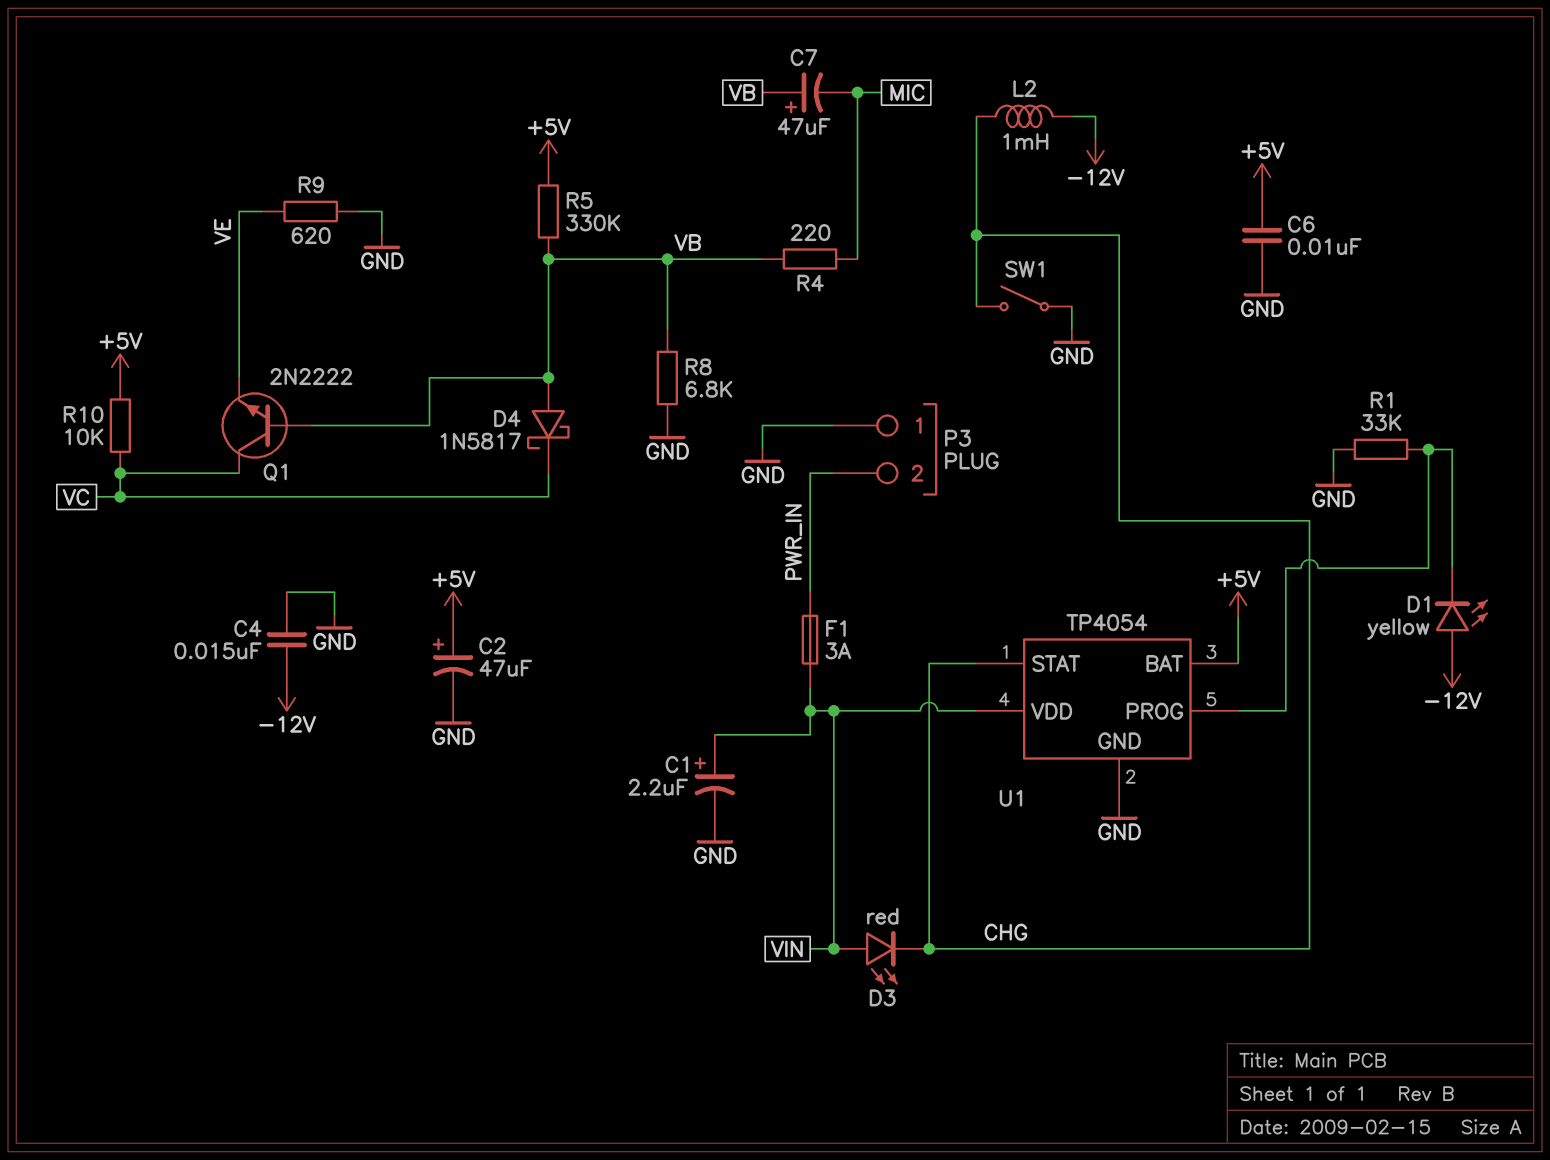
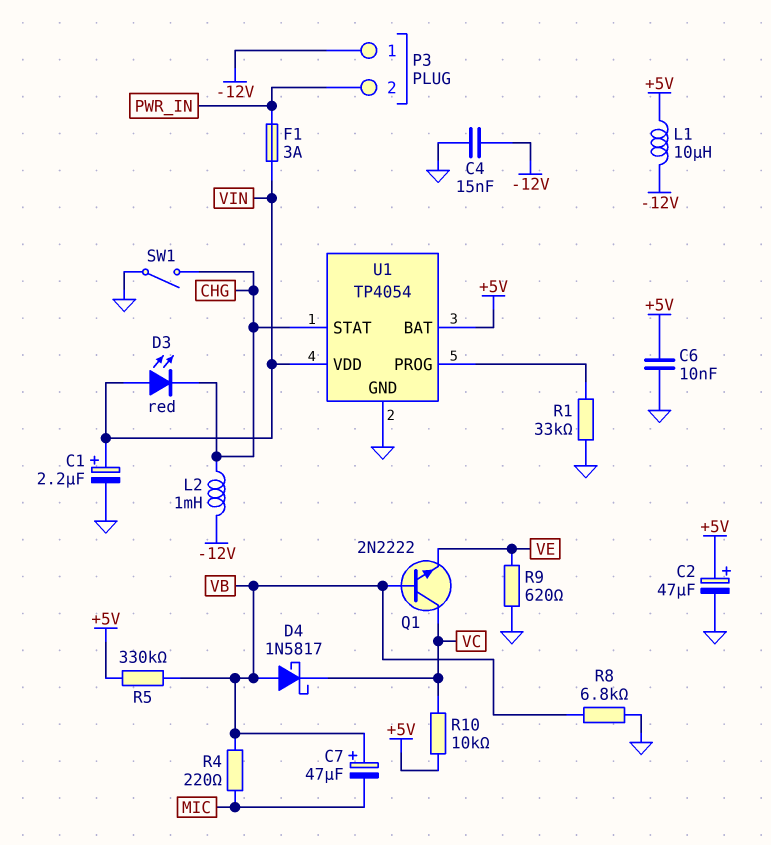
D1: LED yellow (A -12V, K U1/PROG) -> none
L1: none -> 10uH (+5V, -12V)
P3 pin 1: GND -> -12V

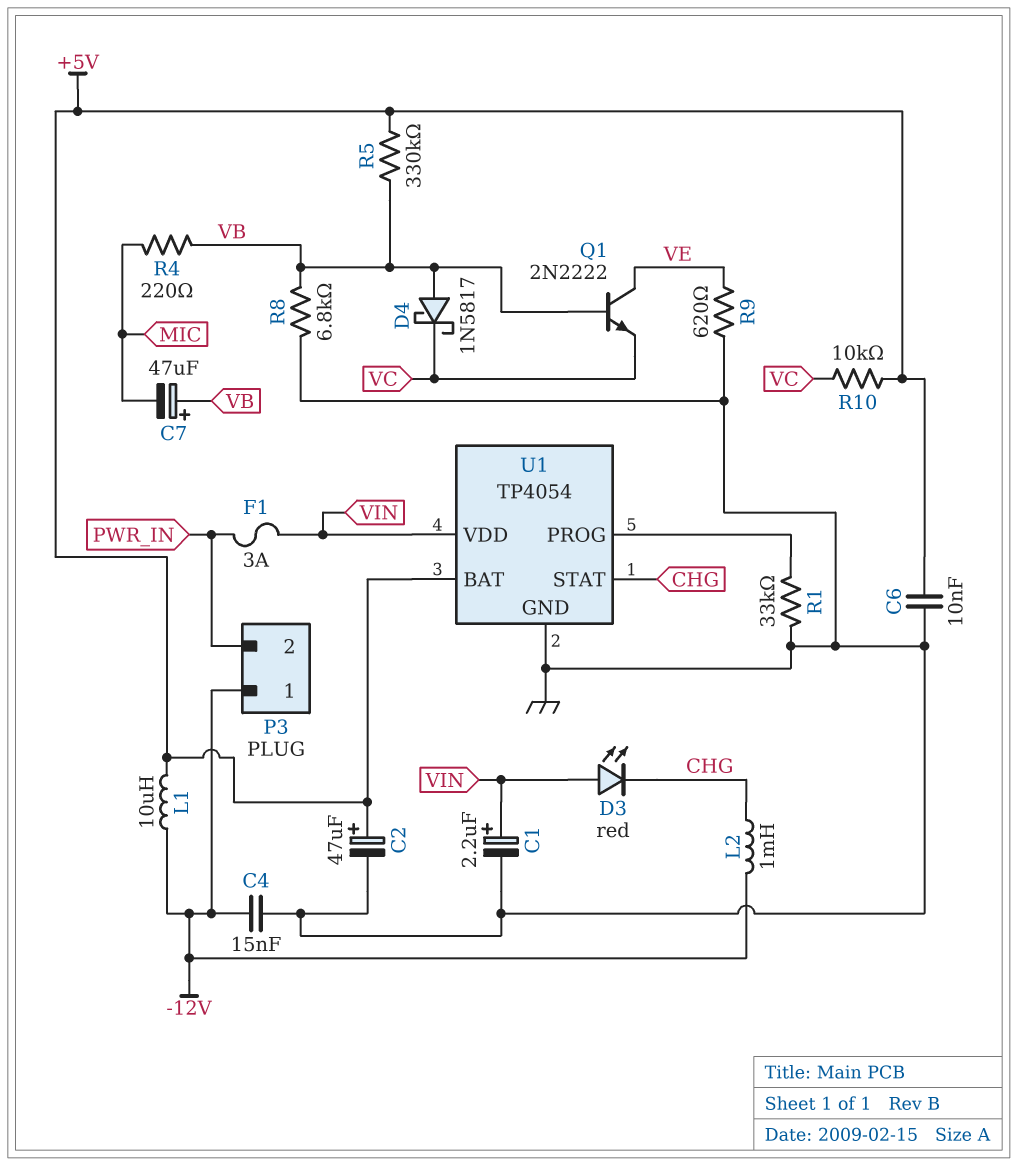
Q1: NPN 2N2222 (B VB, C VC, E VE) -> NPN 2N2222 (B VB, C VE, E VC)
SW1: switch (CHG, GND) -> none

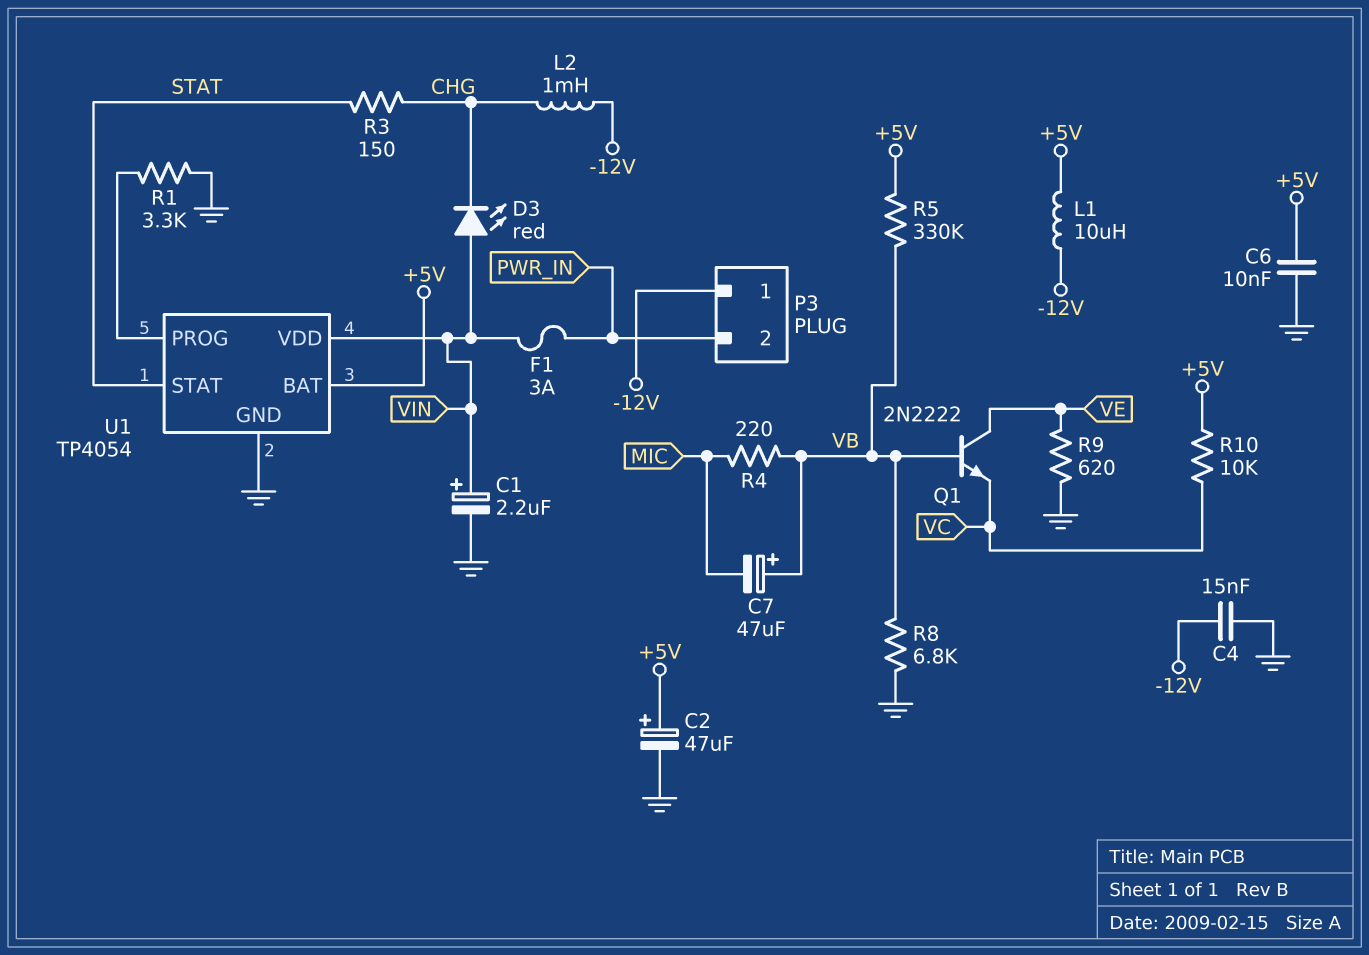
D4: schottky 1N5817 (A VB, K VC) -> none
R1: 33k (GND, U1/PROG) -> 3.3k (GND, U1/PROG)
R3: none -> 150 (CHG, STAT)
U1 pin STAT: CHG -> STAT

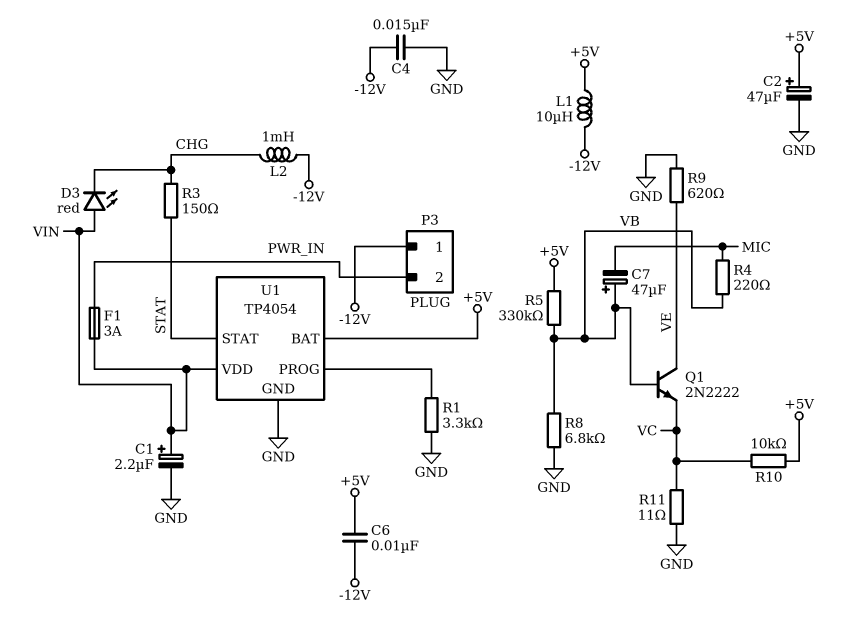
C6: 10nF (+5V, GND) -> 10nF (+5V, -12V)
R11: none -> 11 (GND, VC)

